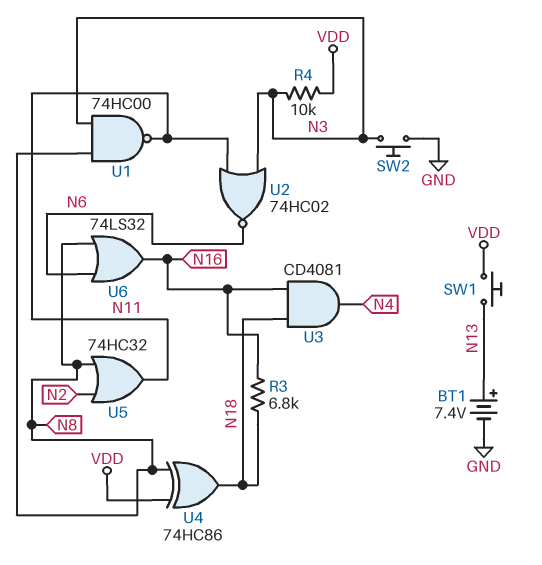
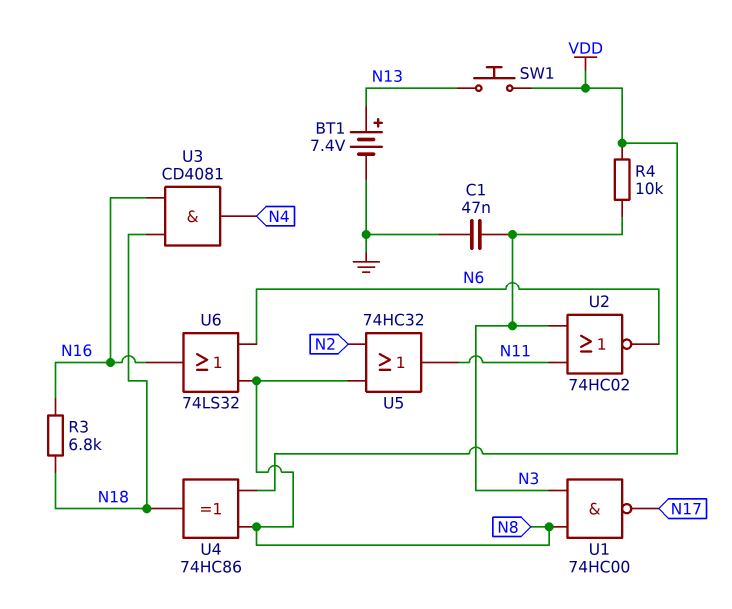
C1: none -> 47nF (GND, N3)
SW2: button (GND, N3) -> none
U1: NAND 74HC00 (in N3, in N8, out N11) -> NAND 74HC00 (in N3, in N8, out N17)

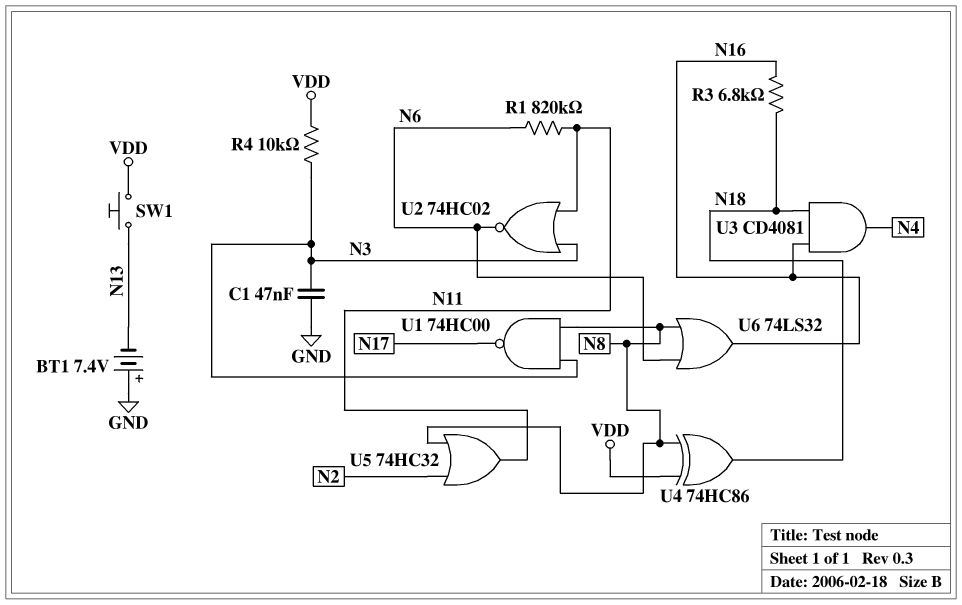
BT1: 7.4V (plus N13, minus GND) -> 7.4V (plus GND, minus N13)
R1: none -> 820k (N6, N11)

